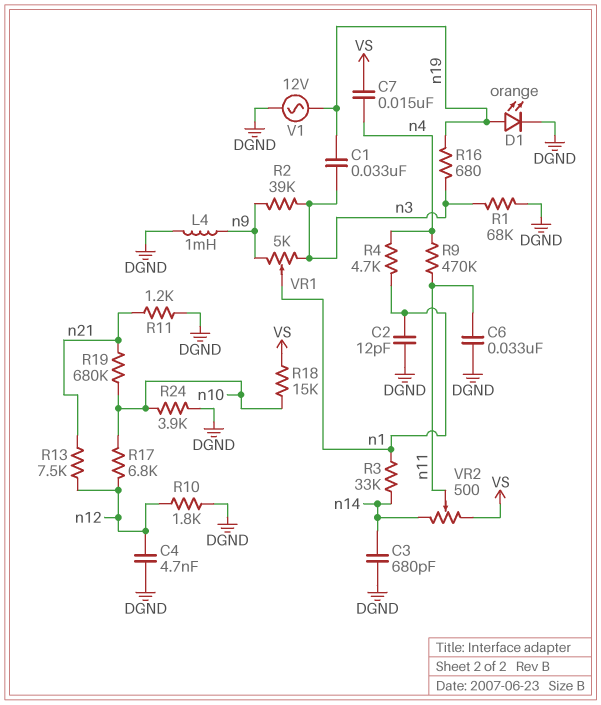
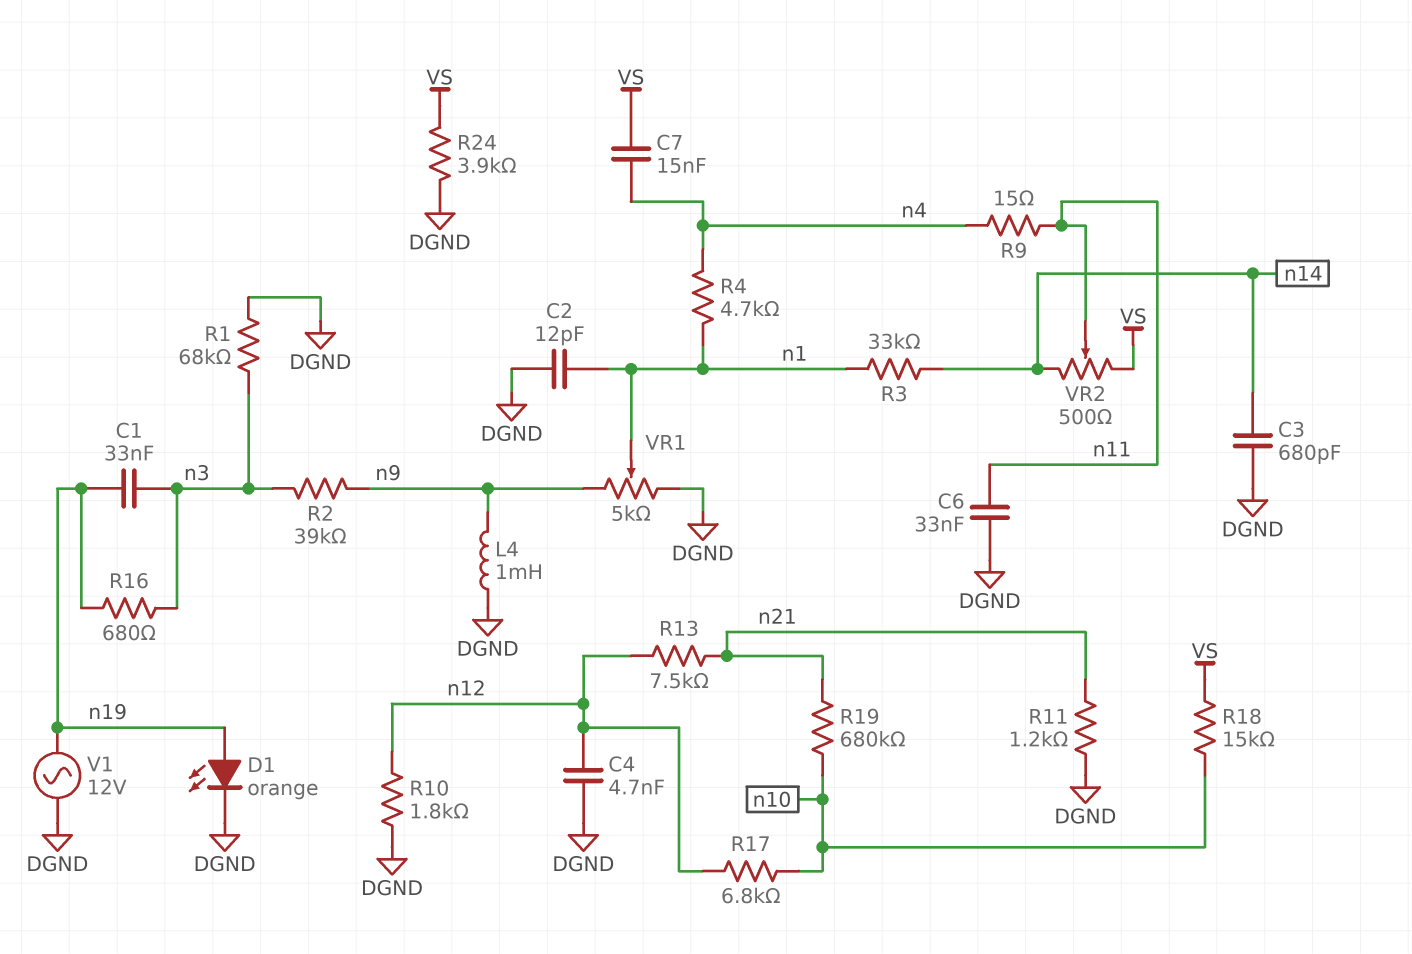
R9: 470k (n4, n11) -> 15 (n4, n11)
R24: 3.9k (DGND, n10) -> 3.9k (DGND, VS)
VR1: 5k (n3, n9, wiper n1) -> 5k (DGND, n9, wiper n1)

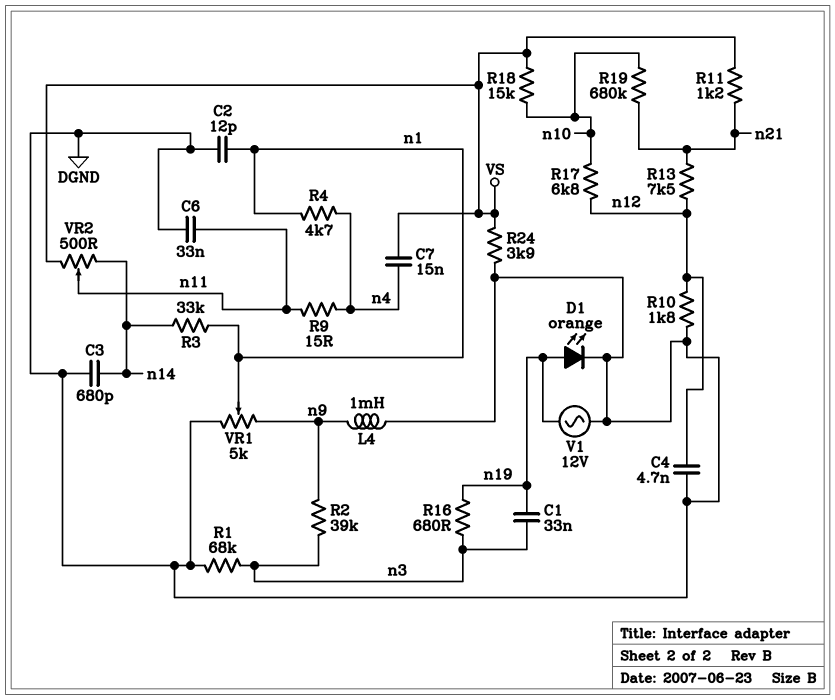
R11: 1.2k (DGND, n21) -> 1.2k (VS, n21)

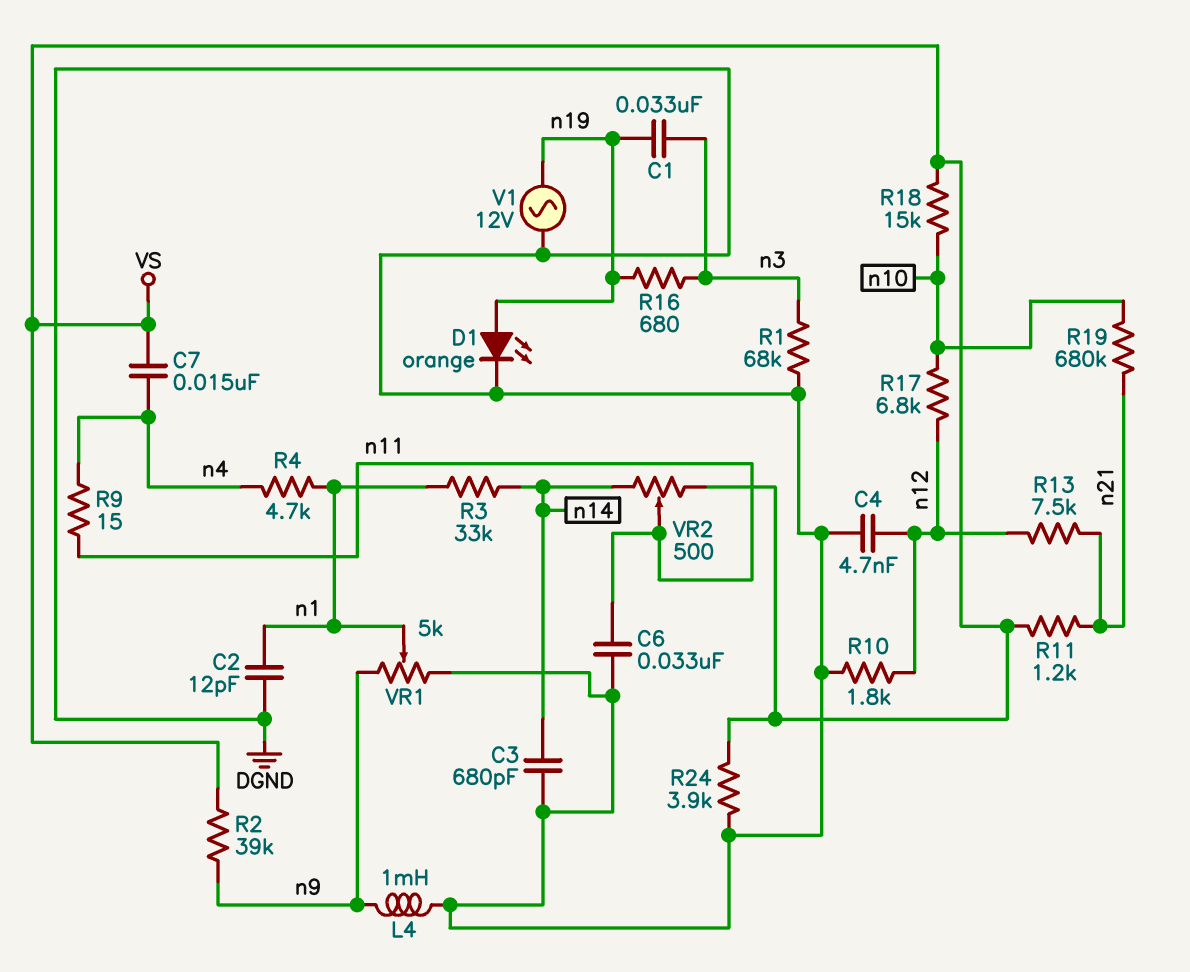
R2: 39k (n3, n9) -> 39k (VS, n9)

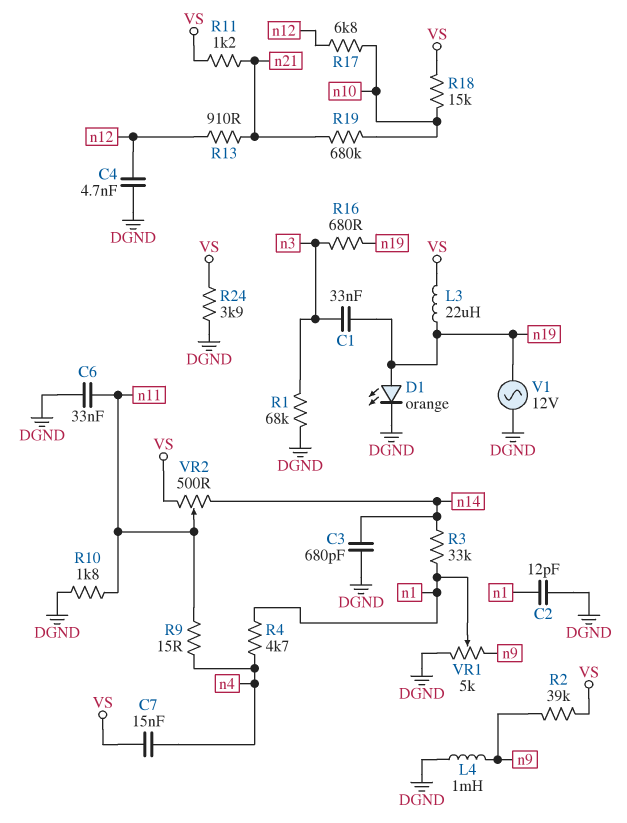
L3: none -> 22uH (VS, n19)
R10: 1.8k (DGND, n12) -> 1.8k (DGND, n11)
R13: 7.5k (n12, n21) -> 910 (n12, n21)

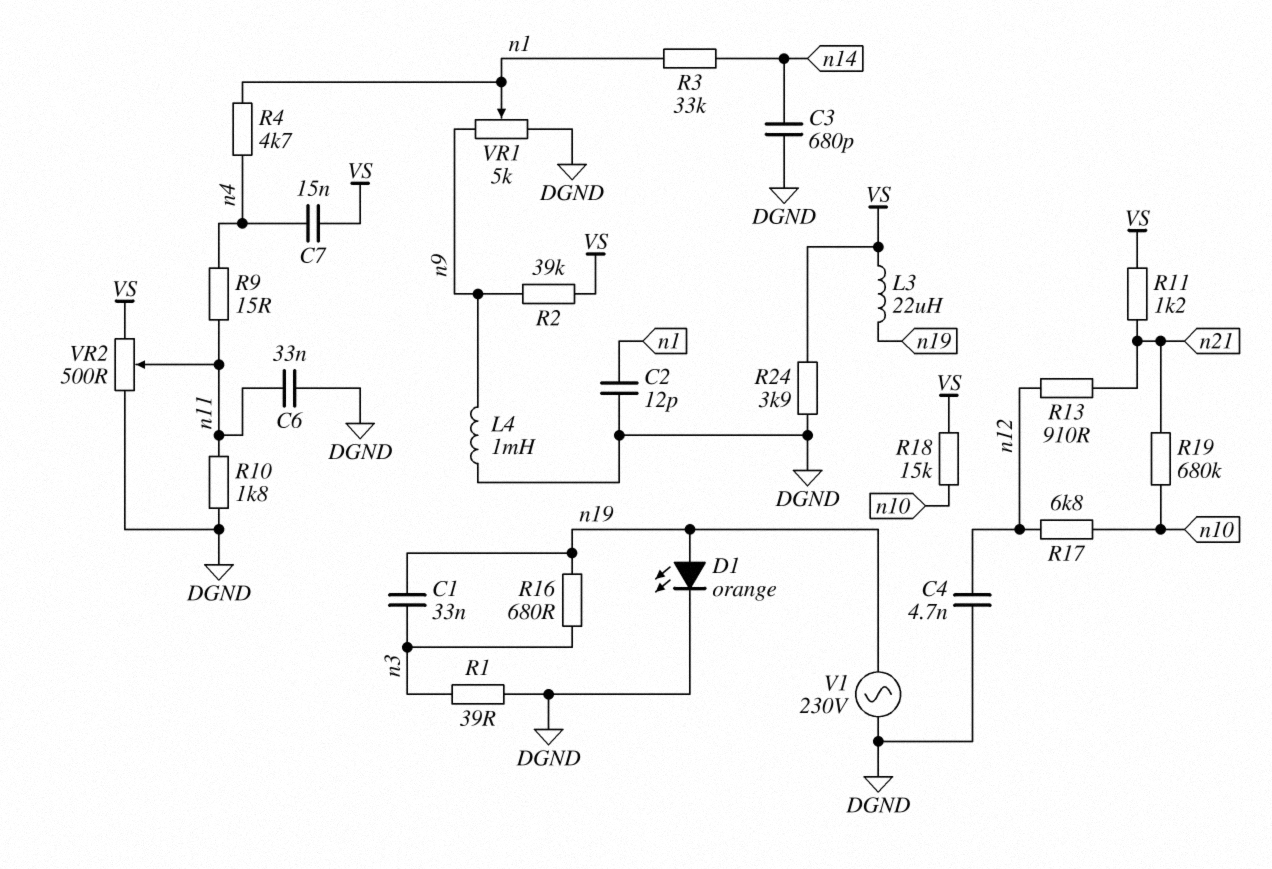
R1: 68k (DGND, n3) -> 39 (DGND, n3)
V1: AC 12V (DGND, n19) -> AC 230V (DGND, n19)
VR2: 500 (VS, n14, wiper n11) -> 500 (DGND, VS, wiper n11)

